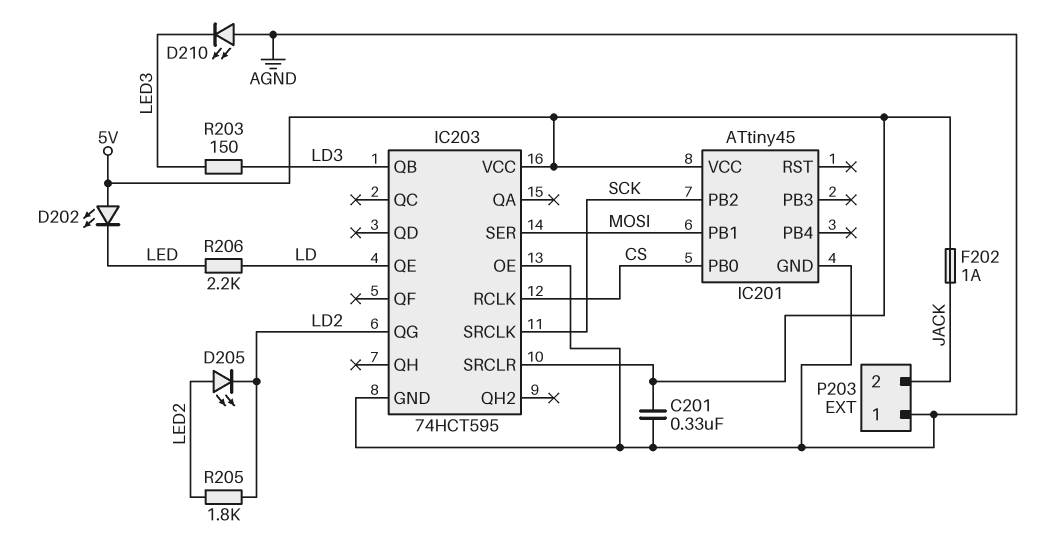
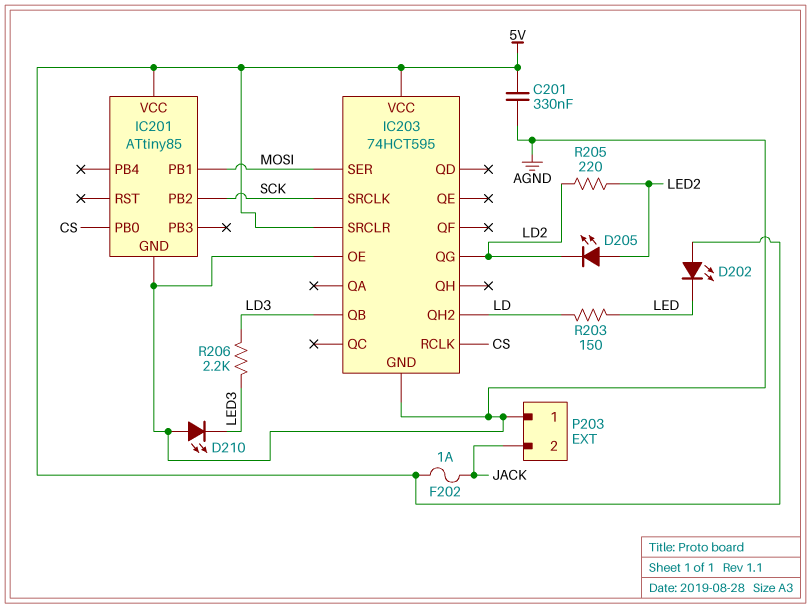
IC201: ATtiny45 -> ATtiny85
IC203 pin QE: LD -> none
IC203 pin QH2: none -> LD
R203: 150 (LD3, LED3) -> 150 (LD, LED)
R205: 1.8k (LD2, LED2) -> 220 (LD2, LED2)
R206: 2.2k (LD, LED) -> 2.2k (LD3, LED3)

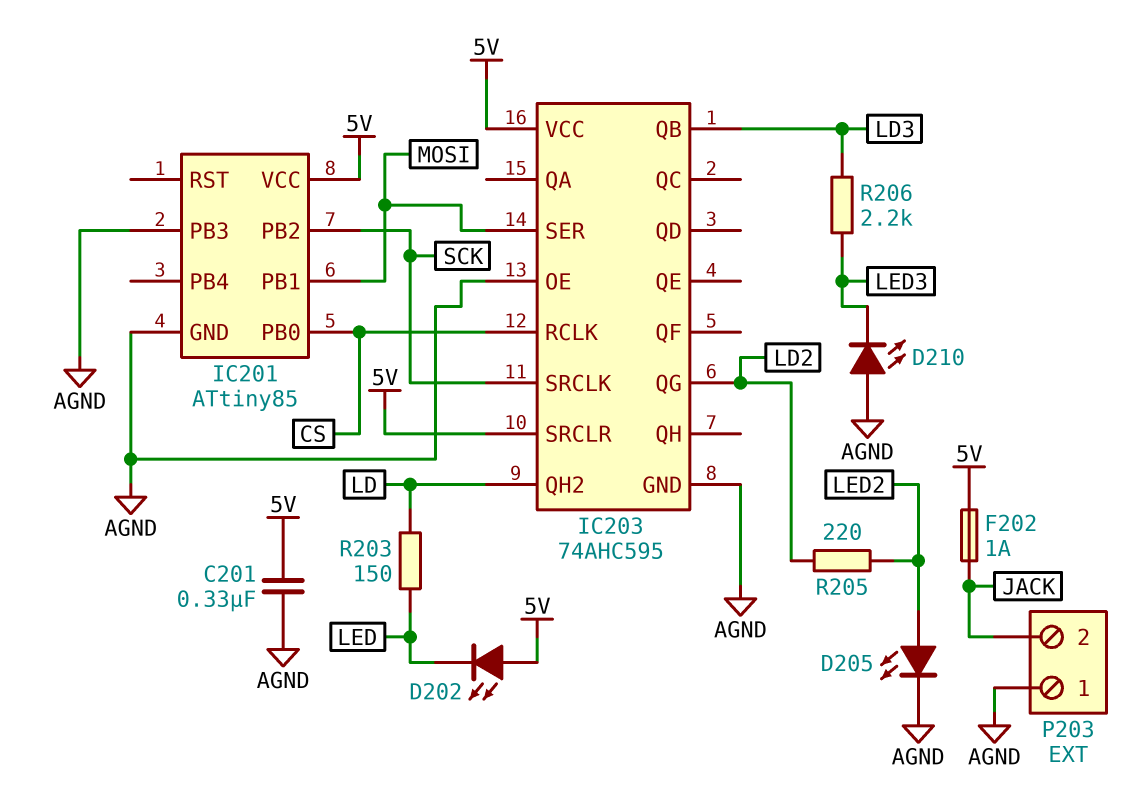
D205: LED (A LED2, K LD2) -> LED (A LED2, K AGND)
IC201 pin PB3: none -> AGND
IC203: 74HCT595 -> 74AHC595

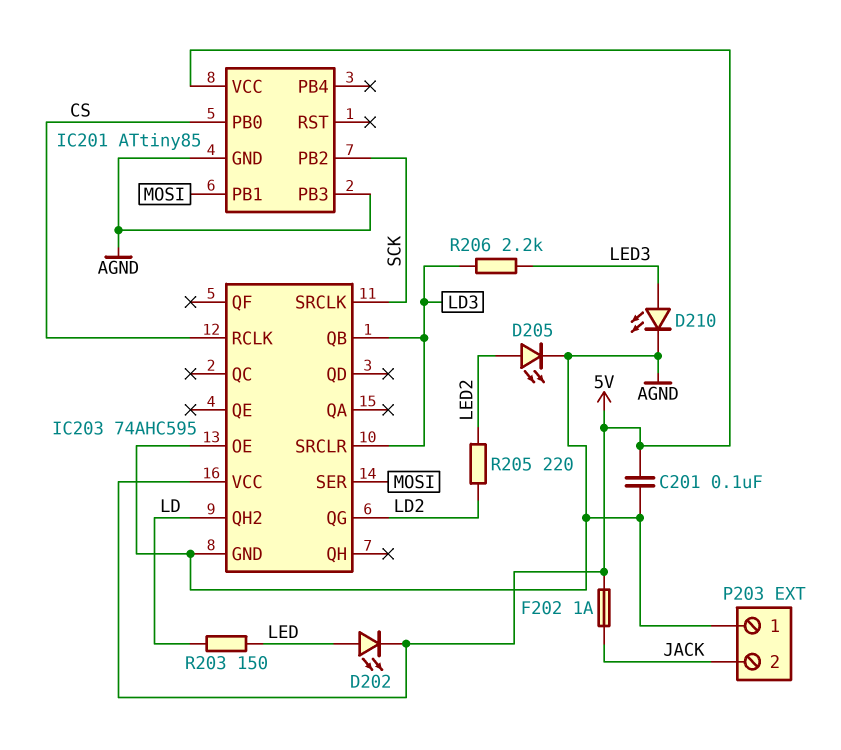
C201: 330nF (5V, AGND) -> 100nF (5V, AGND)
D202: LED (A 5V, K LED) -> LED (A LED, K 5V)
D210: LED (A AGND, K LED3) -> LED (A LED3, K AGND)
IC203 pin SRCLR: 5V -> LD3

